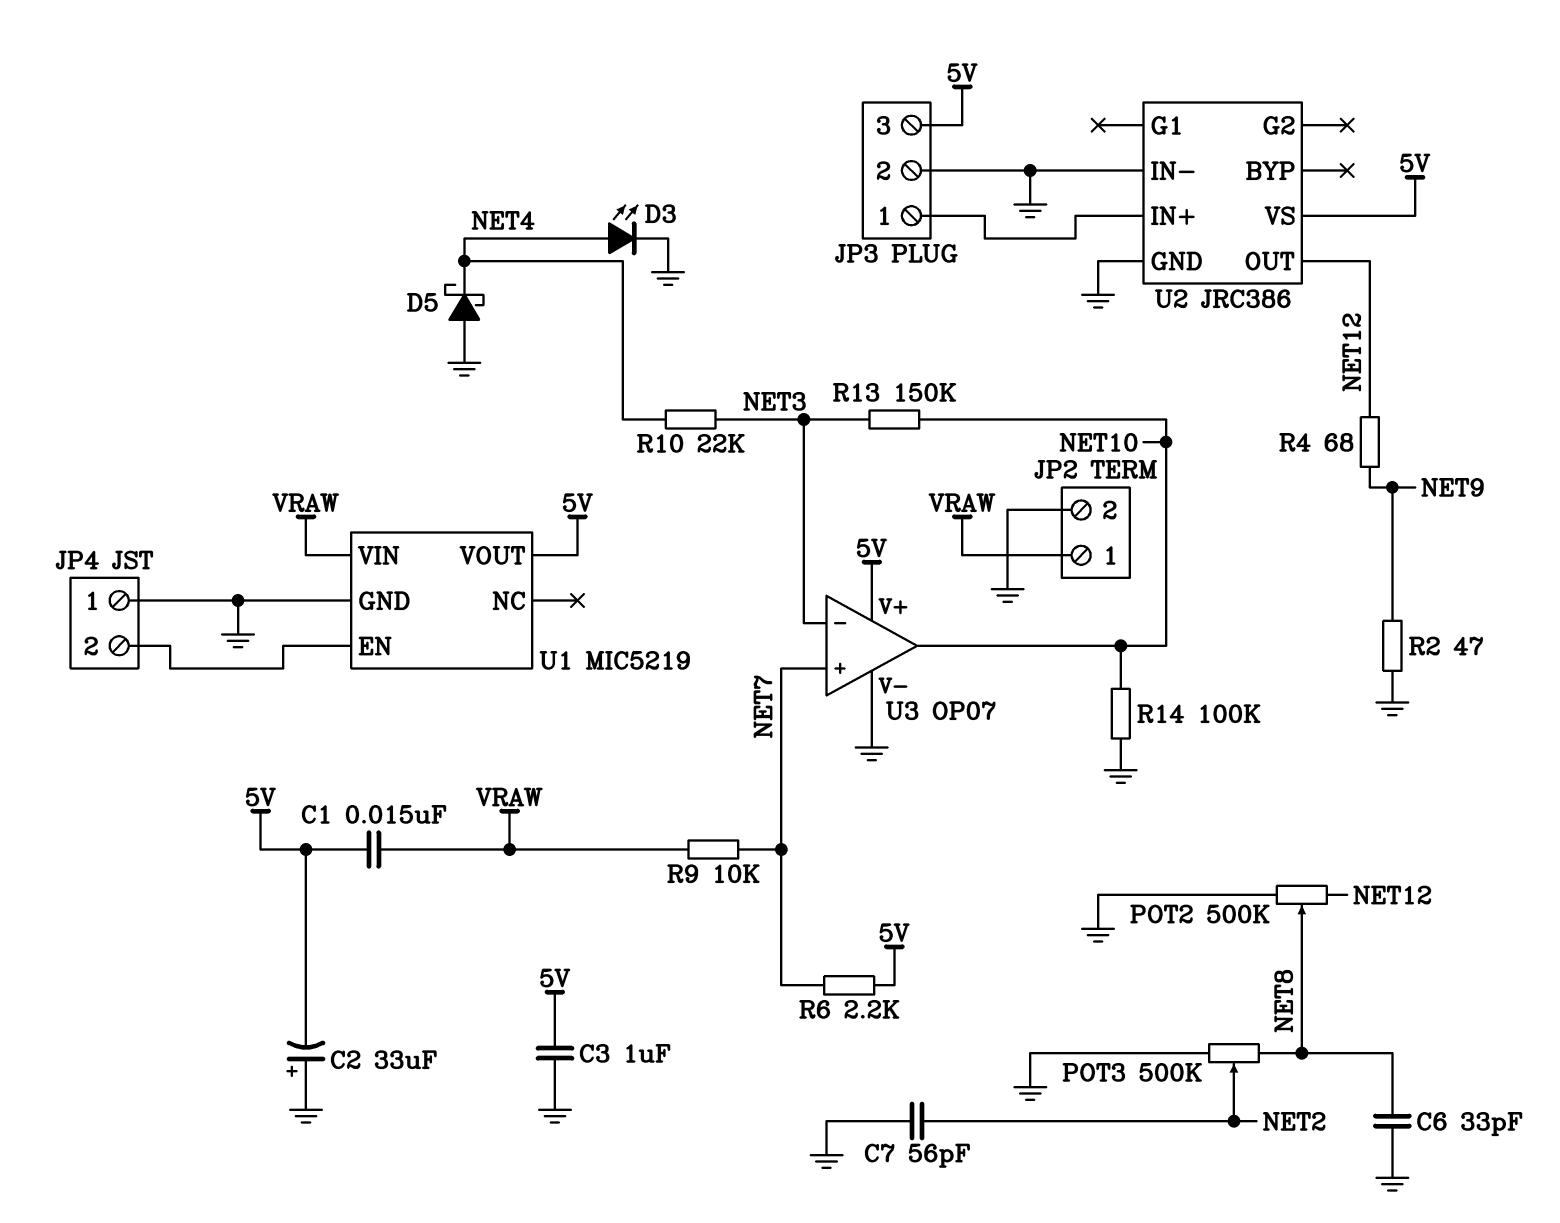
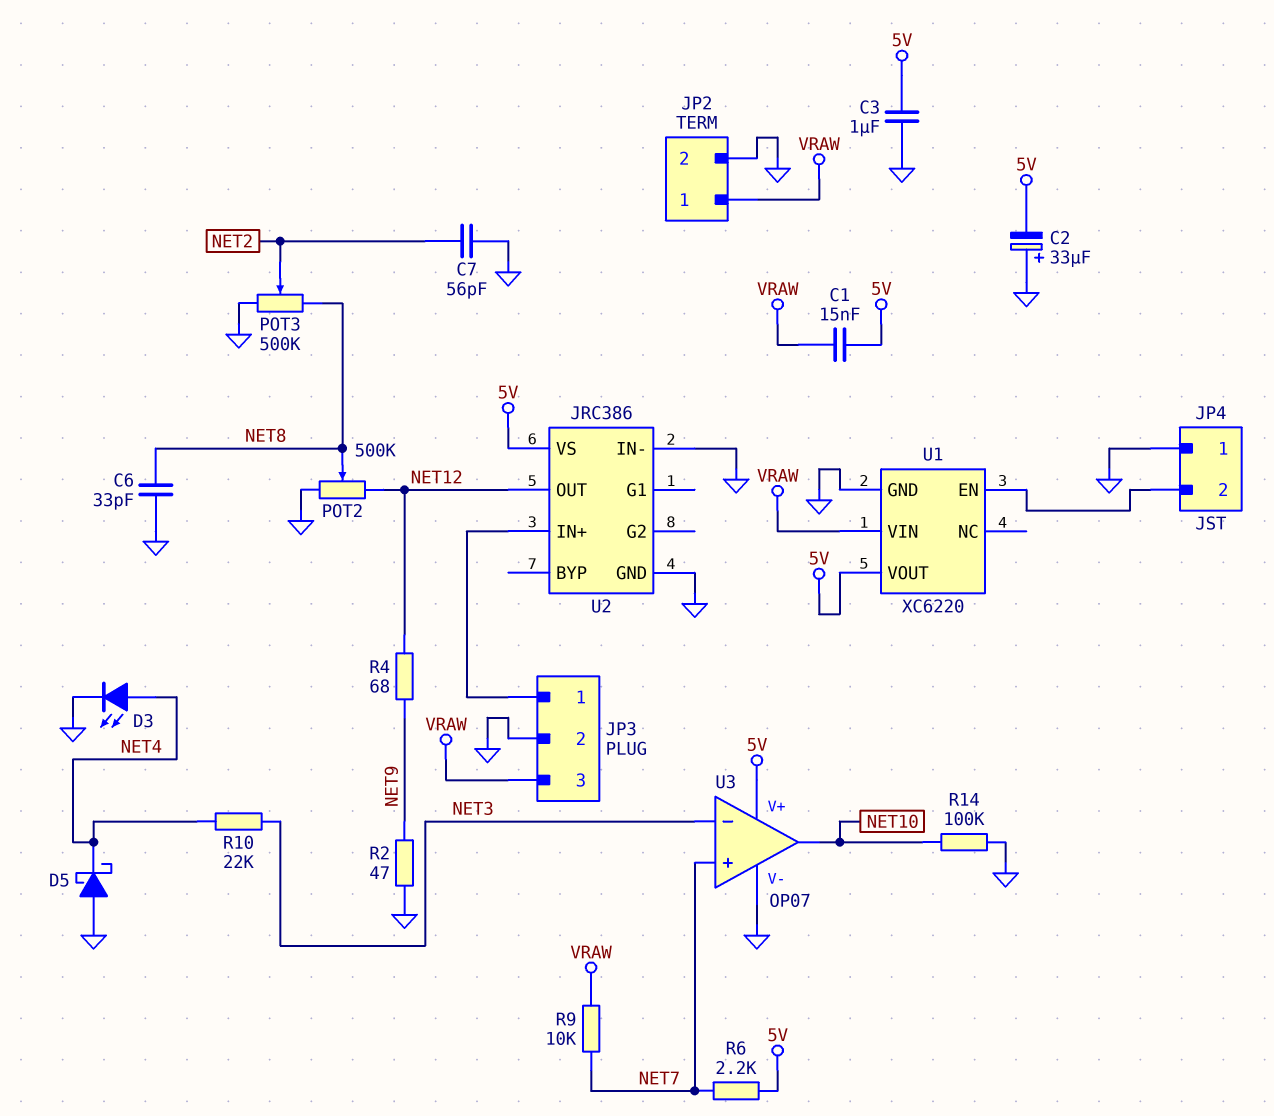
JP3 pin 3: 5V -> VRAW
R13: 150k (NET3, NET10) -> none
U1: MIC5219 -> XC6220

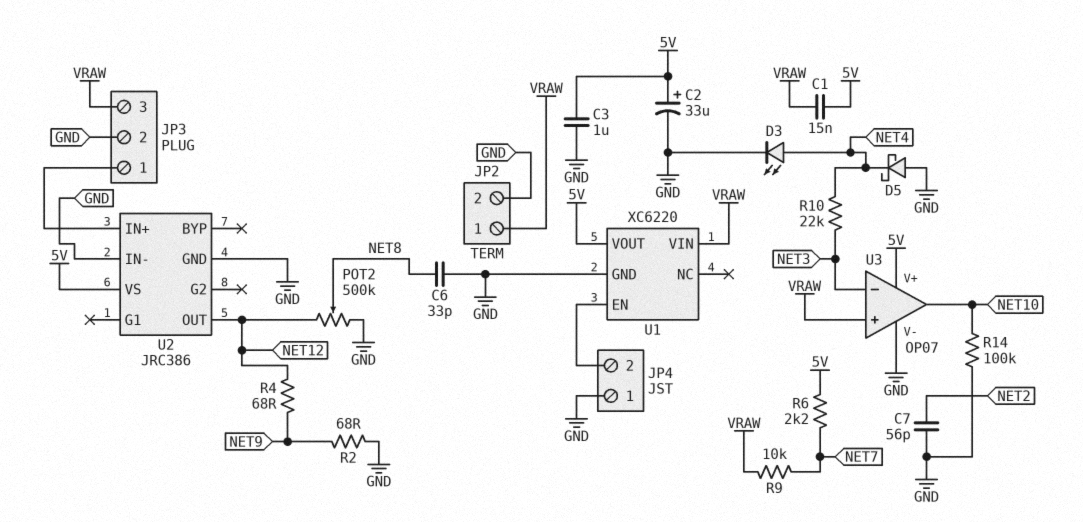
C2: 33uF (plus GND, minus 5V) -> 33uF (plus 5V, minus GND)
POT3: 500k (GND, NET8, wiper NET2) -> none
R2: 47 (GND, NET9) -> 68 (GND, NET9)
U3 pin in+: NET7 -> VRAW

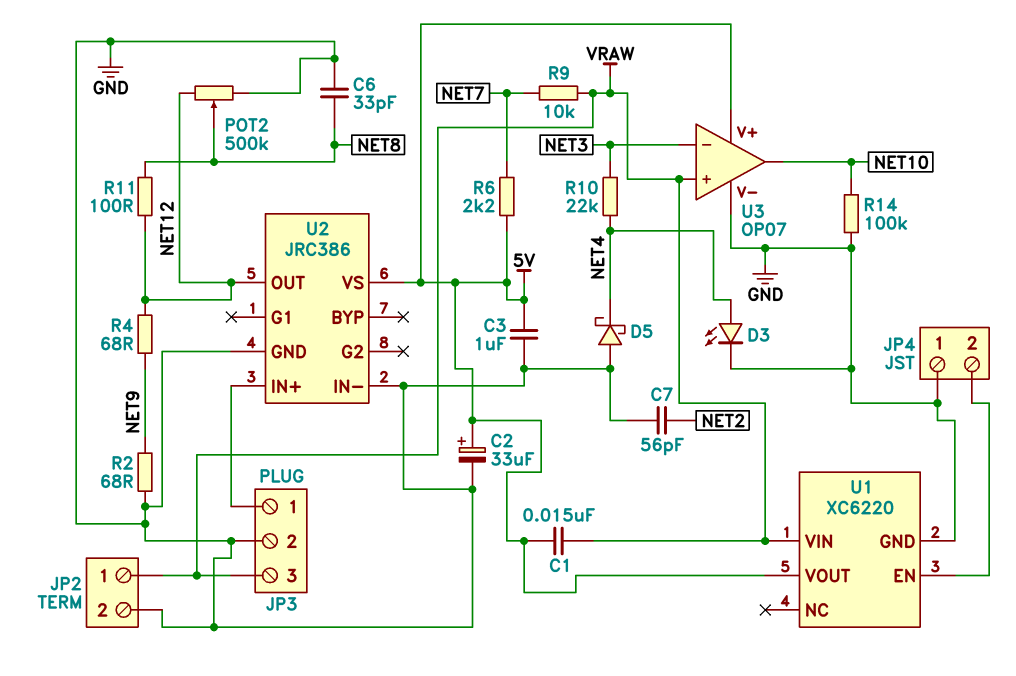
R11: none -> 100 (NET8, NET12)

